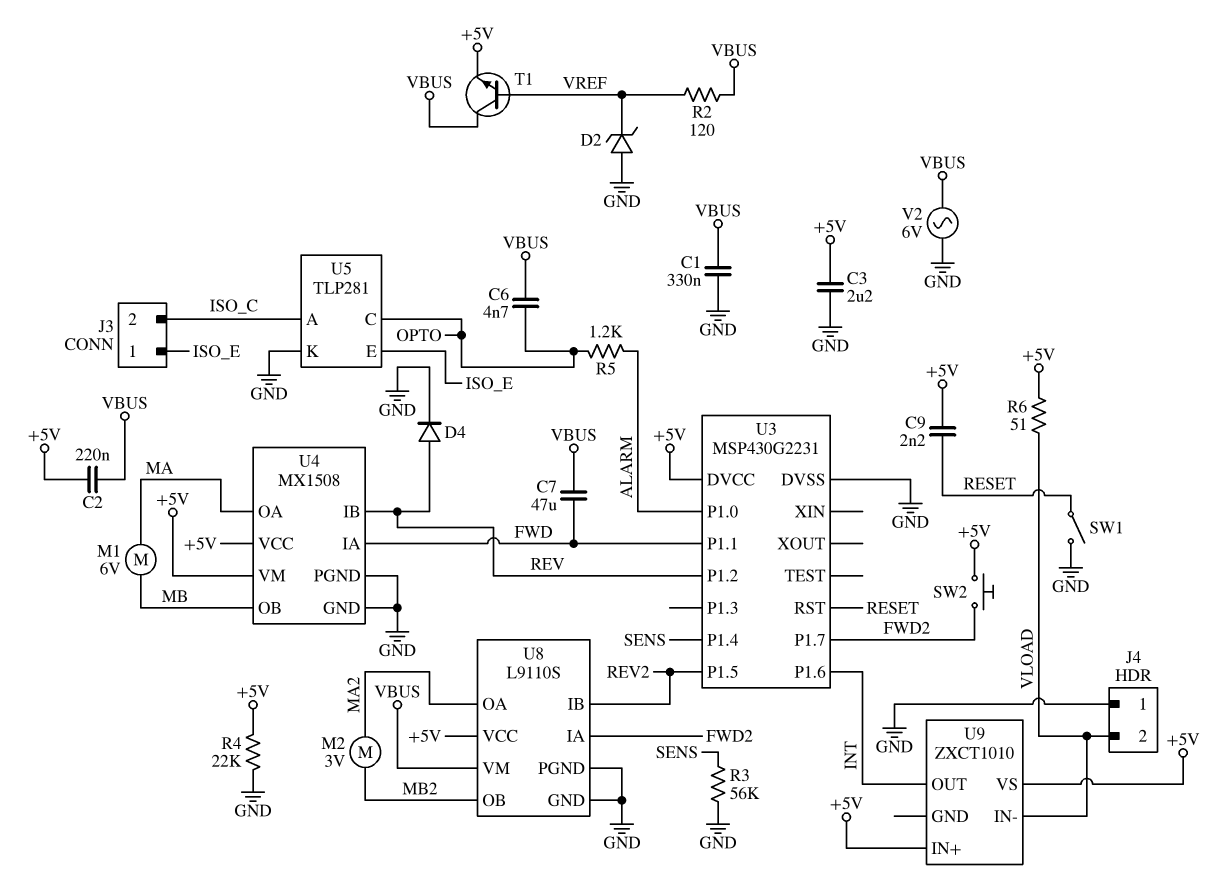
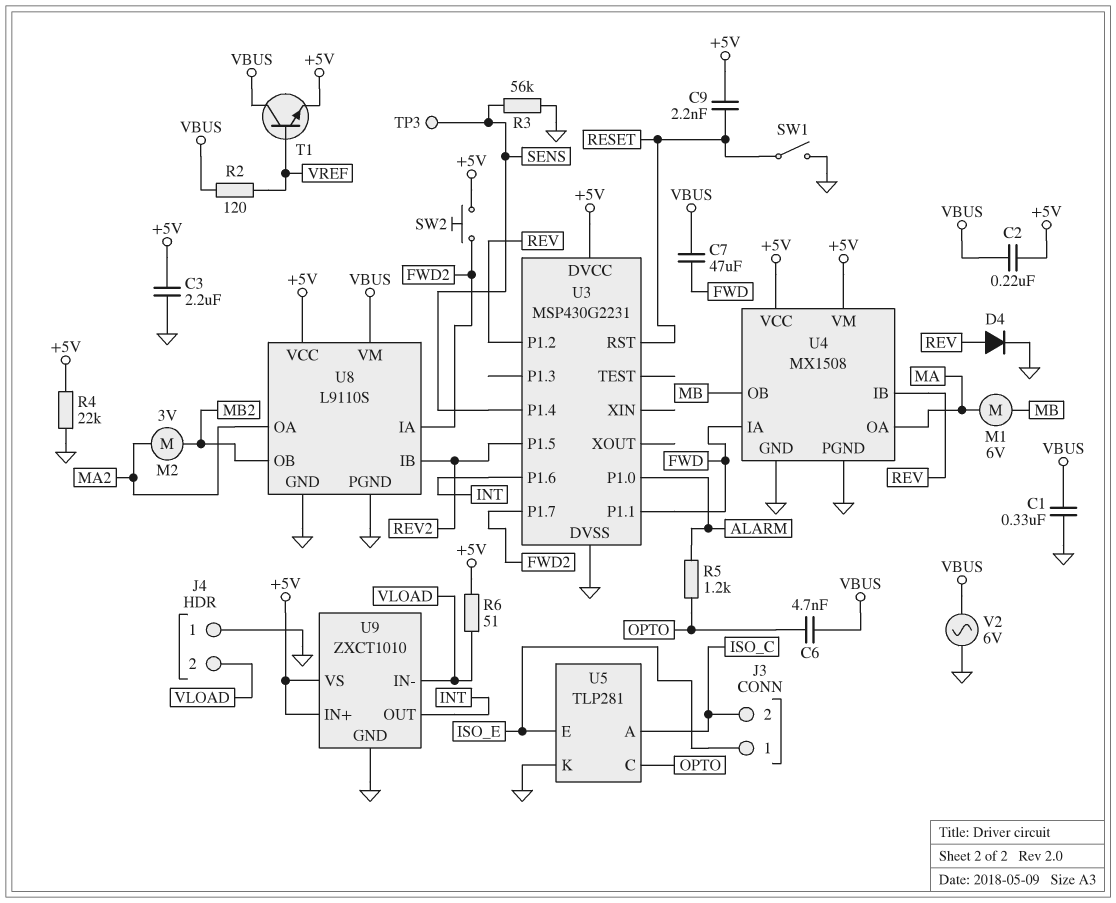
D2: zener (A GND, K VREF) -> none
TP3: none -> test point (SENS)
U9 pin GND: none -> GND

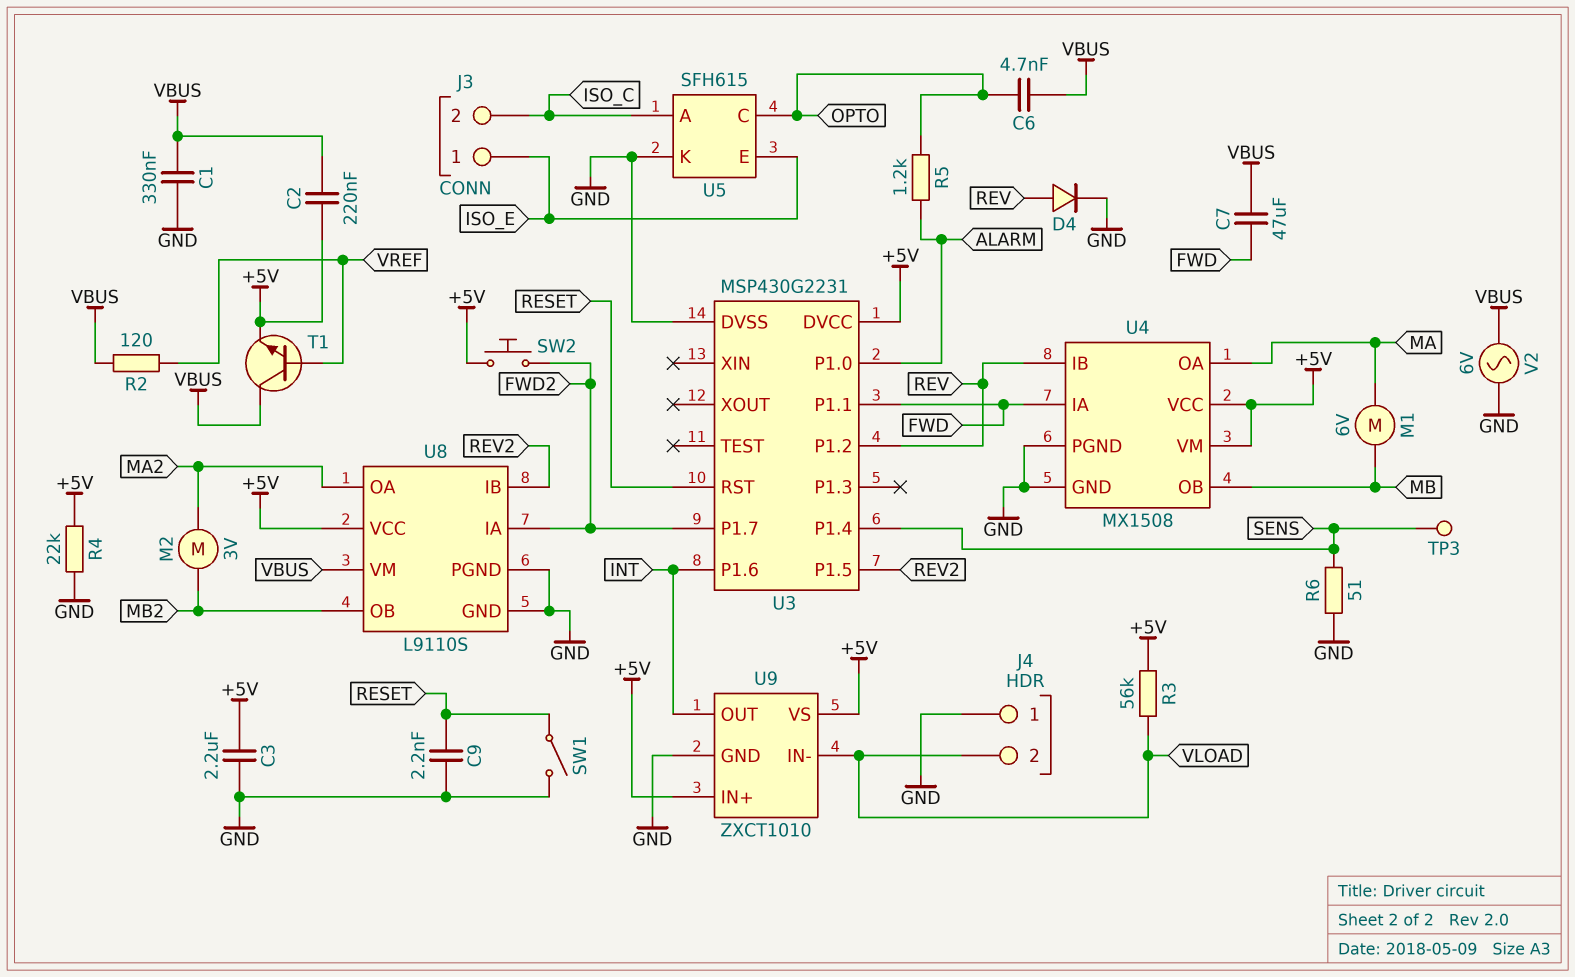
C9: 2.2nF (+5V, RESET) -> 2.2nF (GND, RESET)
R3: 56k (GND, SENS) -> 56k (+5V, VLOAD)
R6: 51 (+5V, VLOAD) -> 51 (GND, SENS)
U5: TLP281 -> SFH615

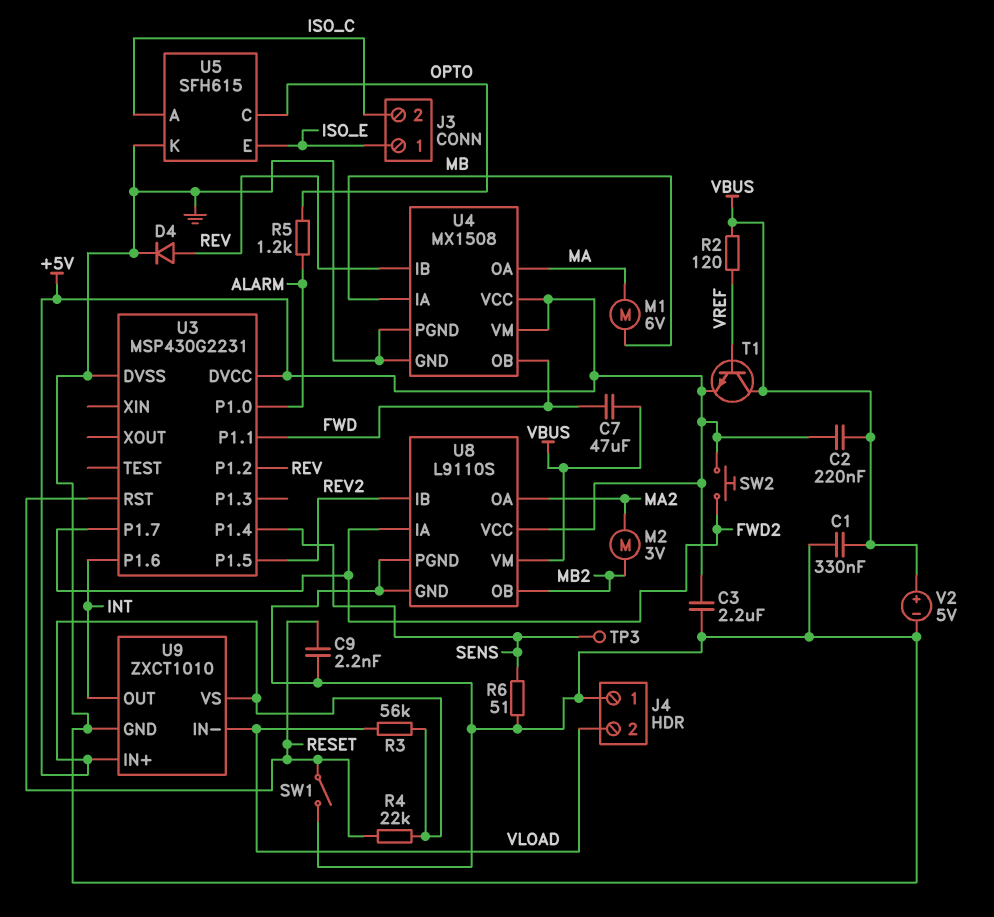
C6: 4.7nF (OPTO, VBUS) -> none
R4: 22k (+5V, GND) -> 22k (+5V, RESET)
U4 pin IA: FWD -> MB
U4 pin OB: MB -> FWD
V2: AC 6V (GND, VBUS) -> 5V (plus VBUS, minus GND)

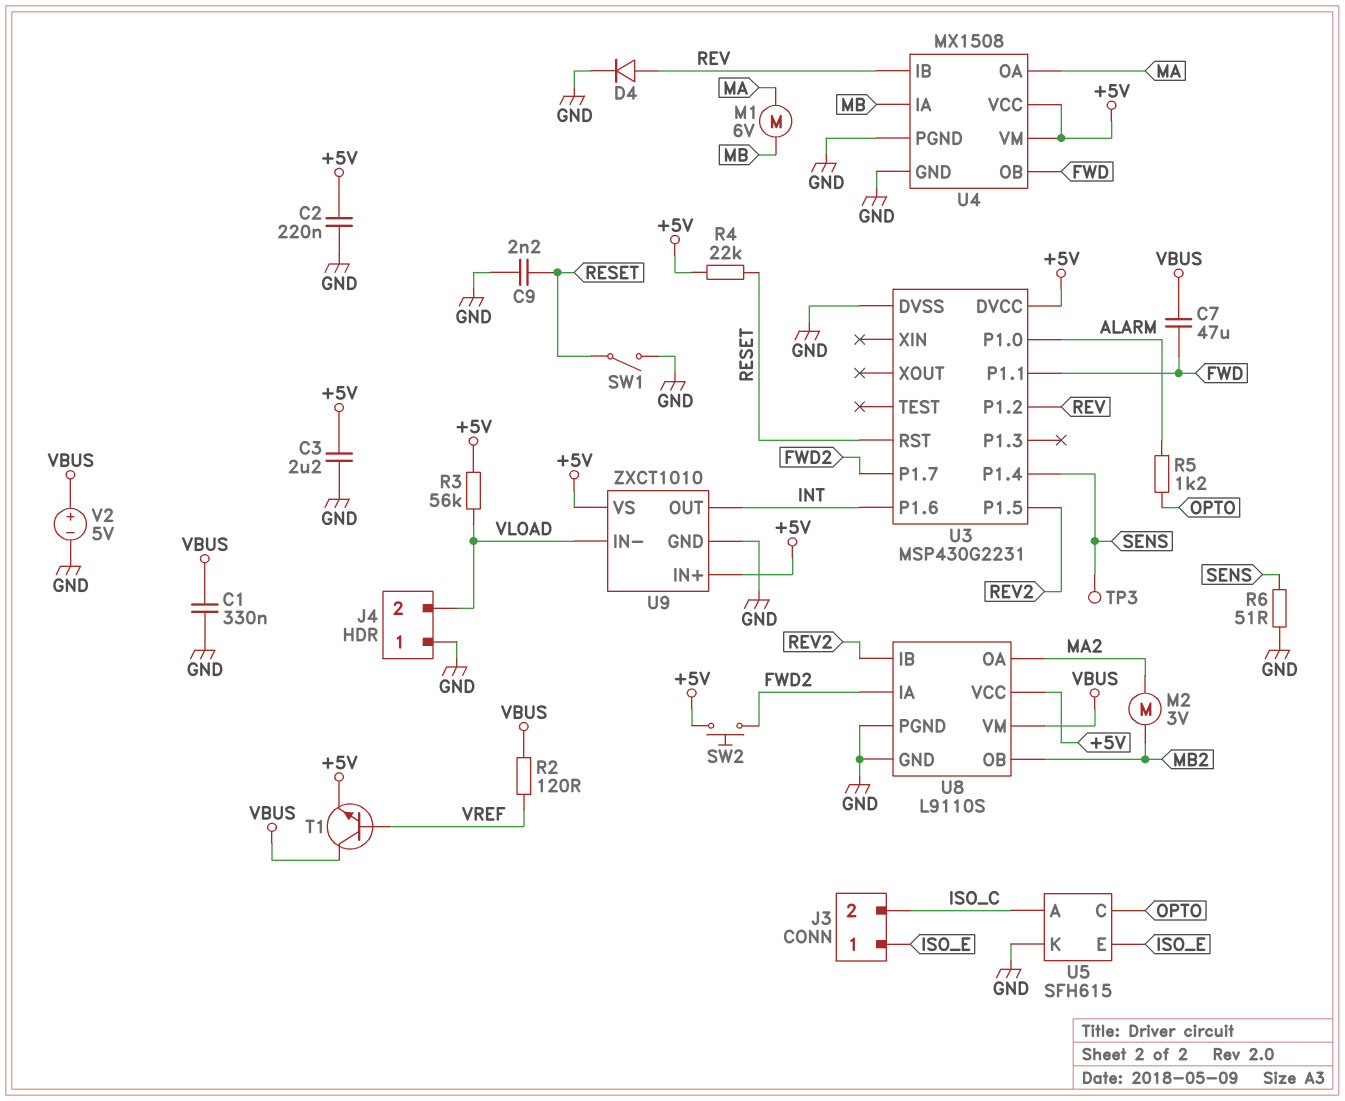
C2: 220nF (+5V, VBUS) -> 220nF (+5V, GND)

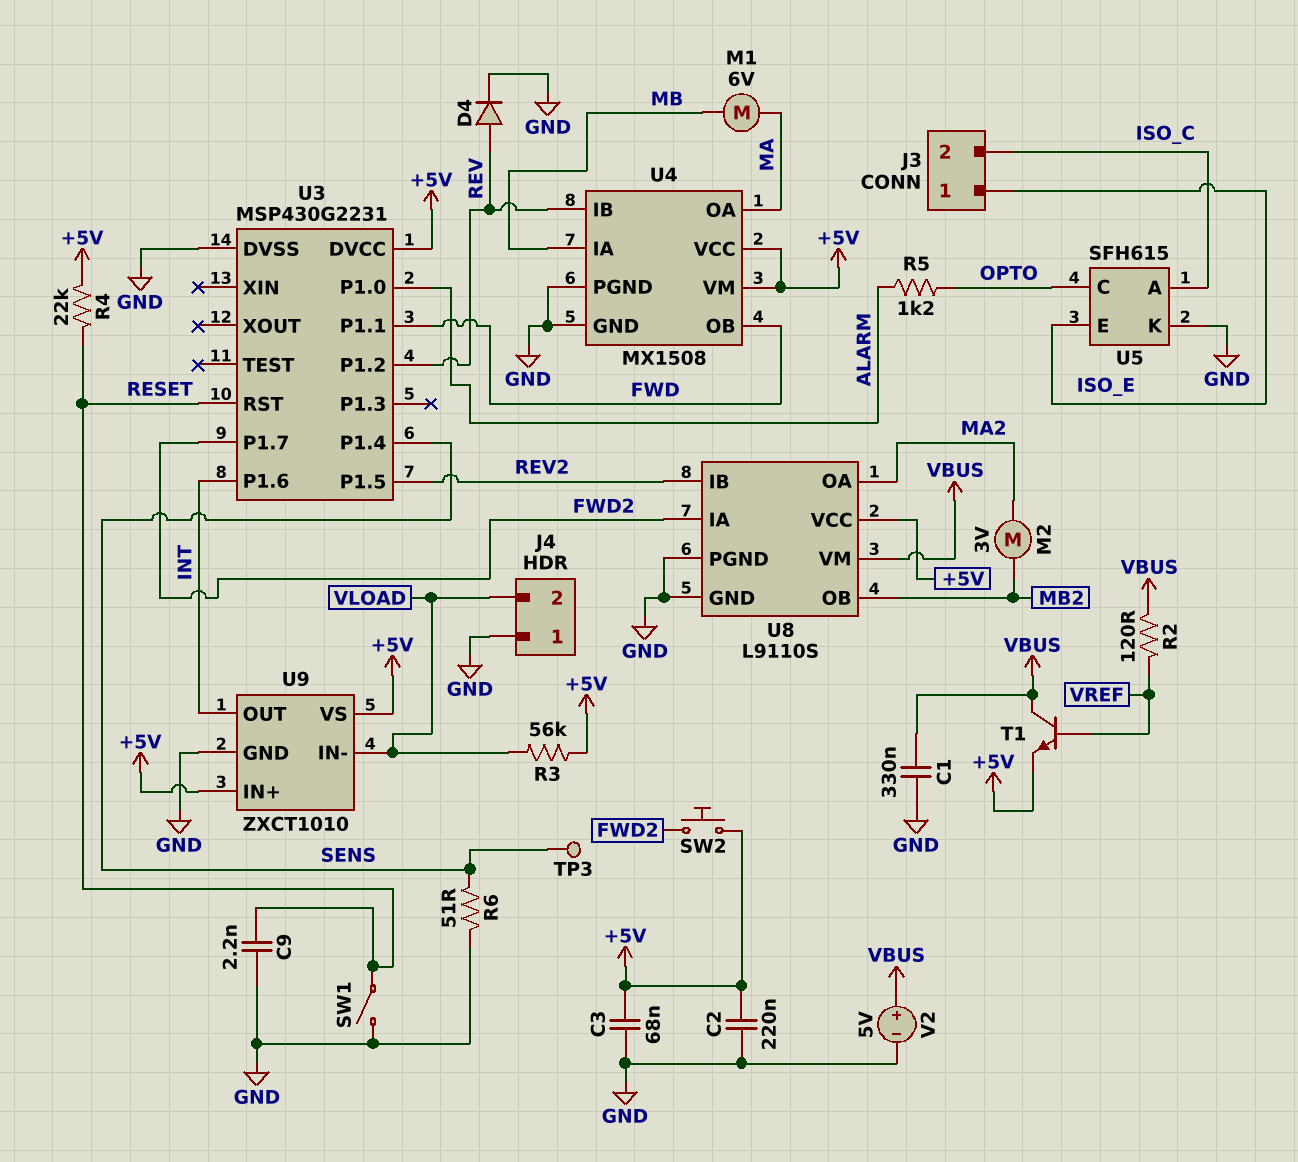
C3: 2.2uF (+5V, GND) -> 68nF (+5V, GND)
C7: 47uF (FWD, VBUS) -> none

